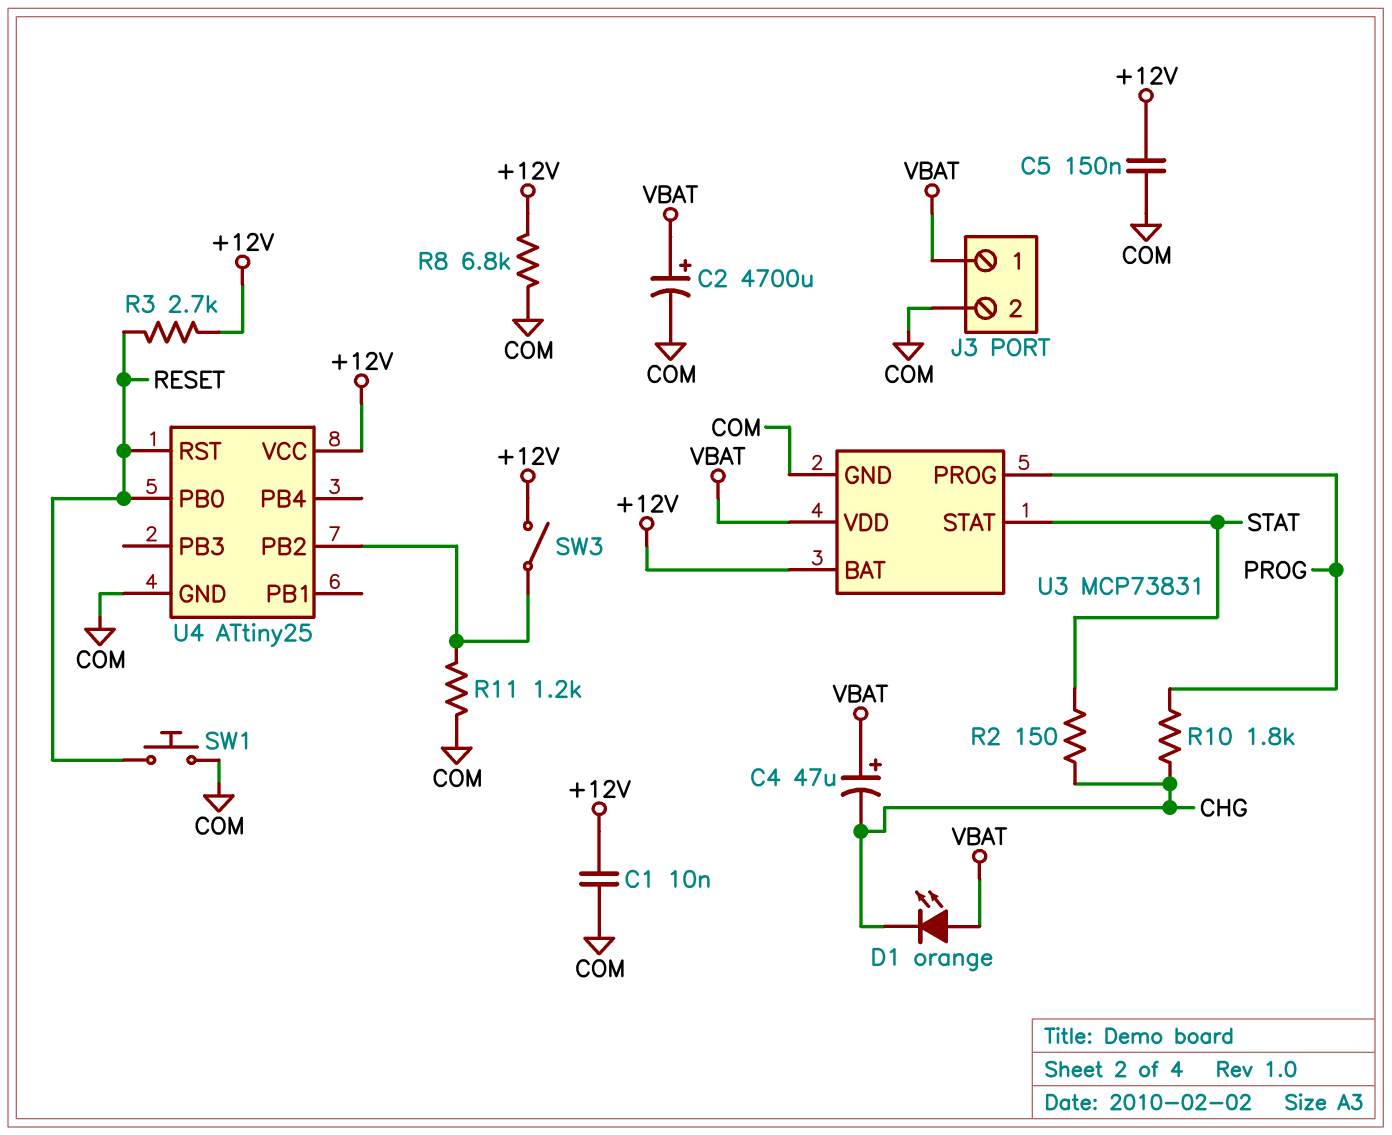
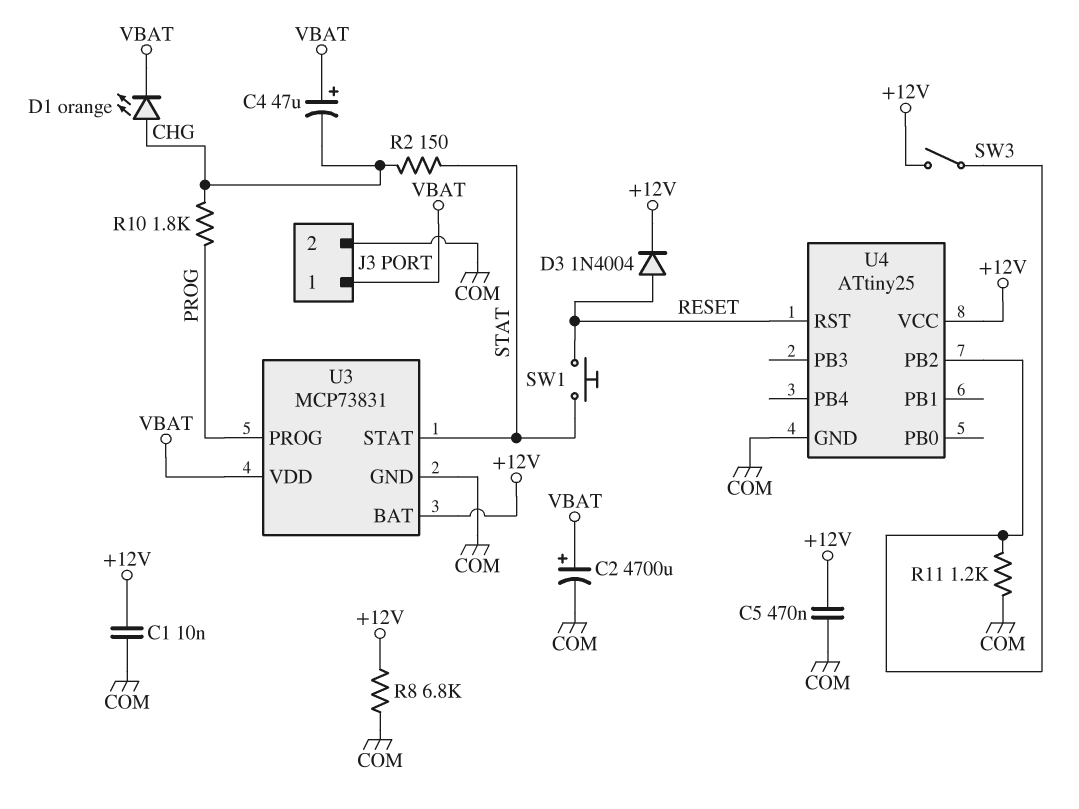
C5: 150nF (+12V, COM) -> 470nF (+12V, COM)
D1: LED orange (A VBAT, K CHG) -> LED orange (A CHG, K VBAT)
D3: none -> diode 1N4004 (A RESET, K +12V)
R3: 2.7k (+12V, RESET) -> none
SW1: button (COM, RESET) -> button (RESET, STAT)
U4 pin PB0: RESET -> none

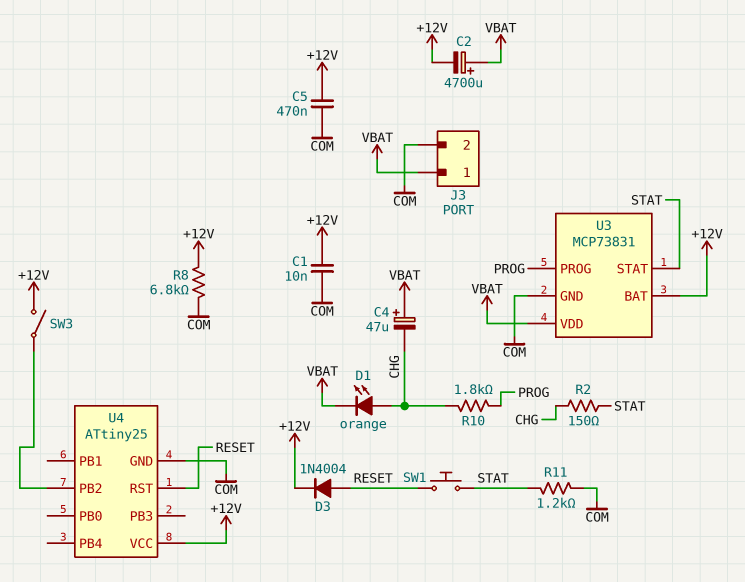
C2: 4700uF (plus VBAT, minus COM) -> 4700uF (plus VBAT, minus +12V)
R11: 1.2k (COM, U4/PB2) -> 1.2k (COM, STAT)

